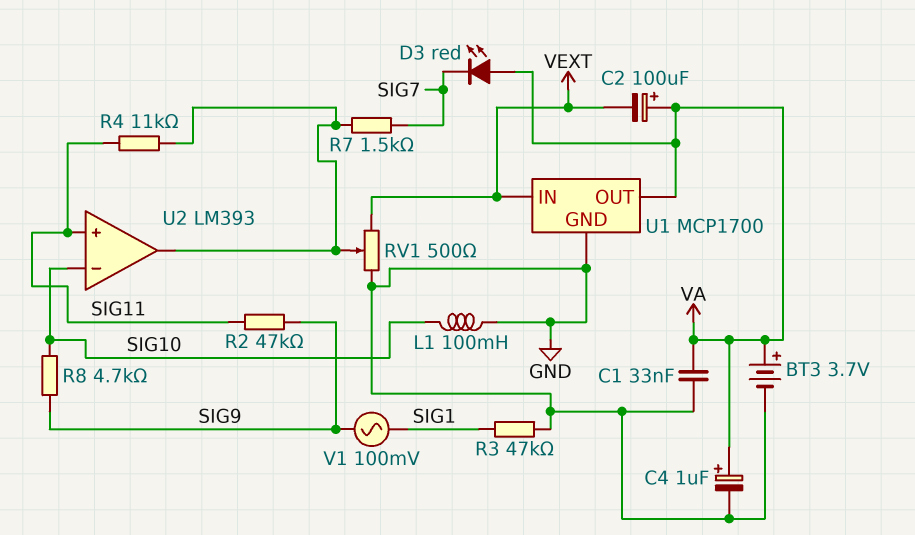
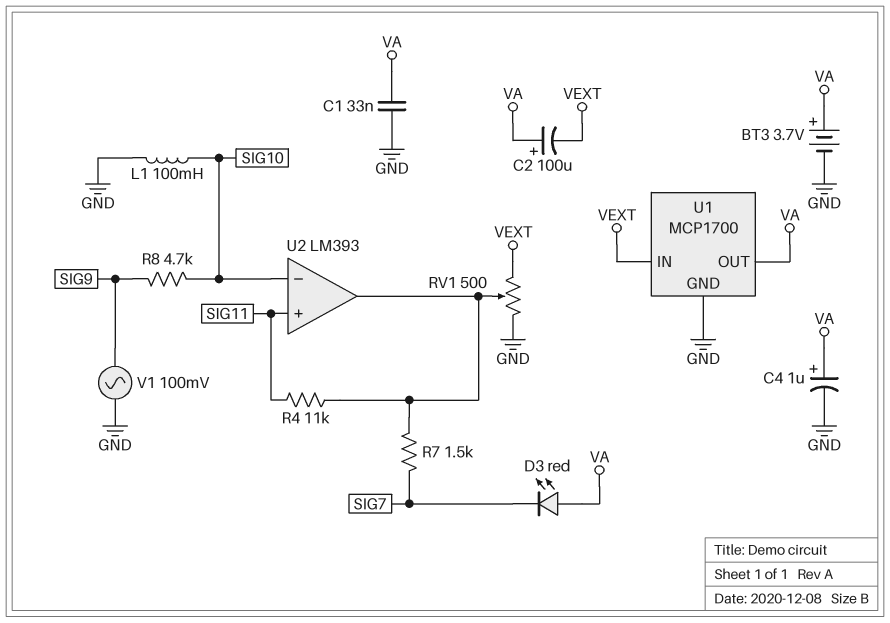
R2: 47k (SIG9, SIG11) -> none
R3: 47k (GND, SIG1) -> none
V1: AC 100mV (SIG1, SIG9) -> AC 100mV (GND, SIG9)

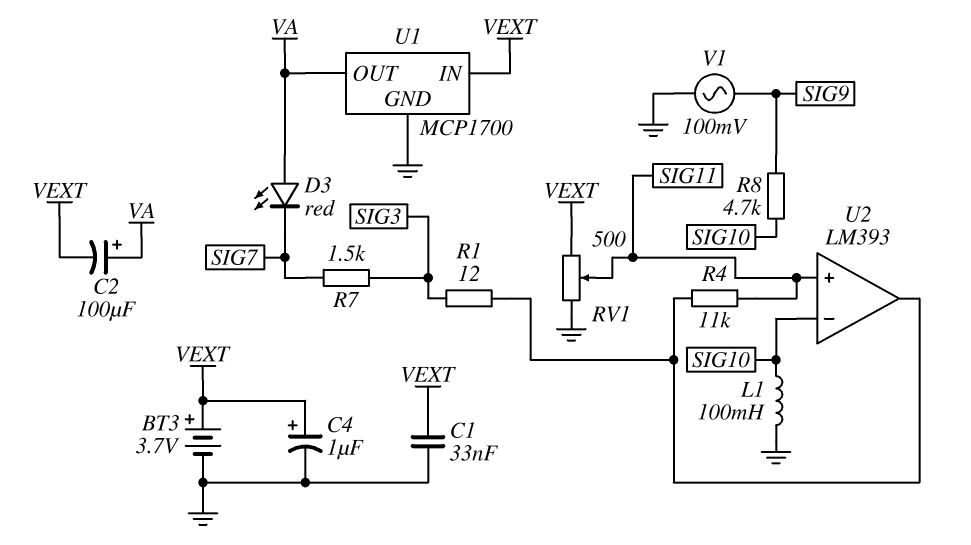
BT3: 3.7V (plus VA, minus GND) -> 3.7V (plus VEXT, minus GND)
C1: 33nF (GND, VA) -> 33nF (GND, VEXT)
C4: 1uF (plus VA, minus GND) -> 1uF (plus VEXT, minus GND)
R1: none -> 12 (SIG3, U2/out)
R7: 1.5k (SIG7, U2/out) -> 1.5k (SIG3, SIG7)
RV1: 500 (GND, VEXT, wiper U2/out) -> 500 (GND, VEXT, wiper SIG11)

